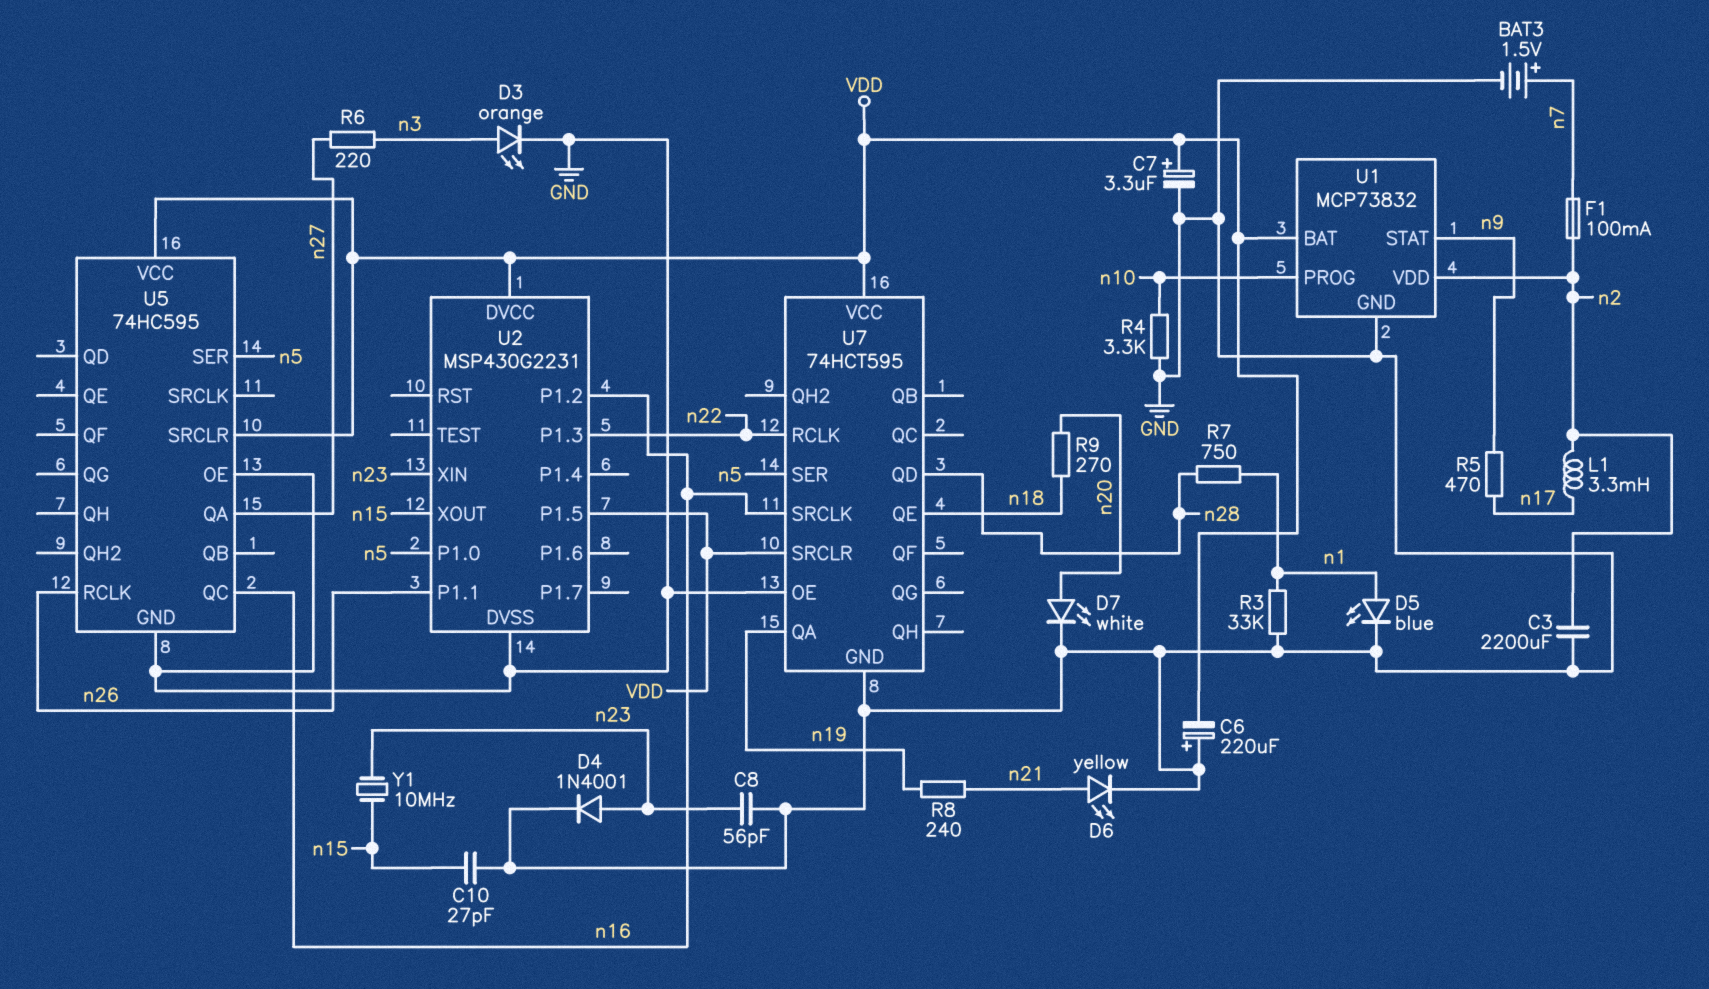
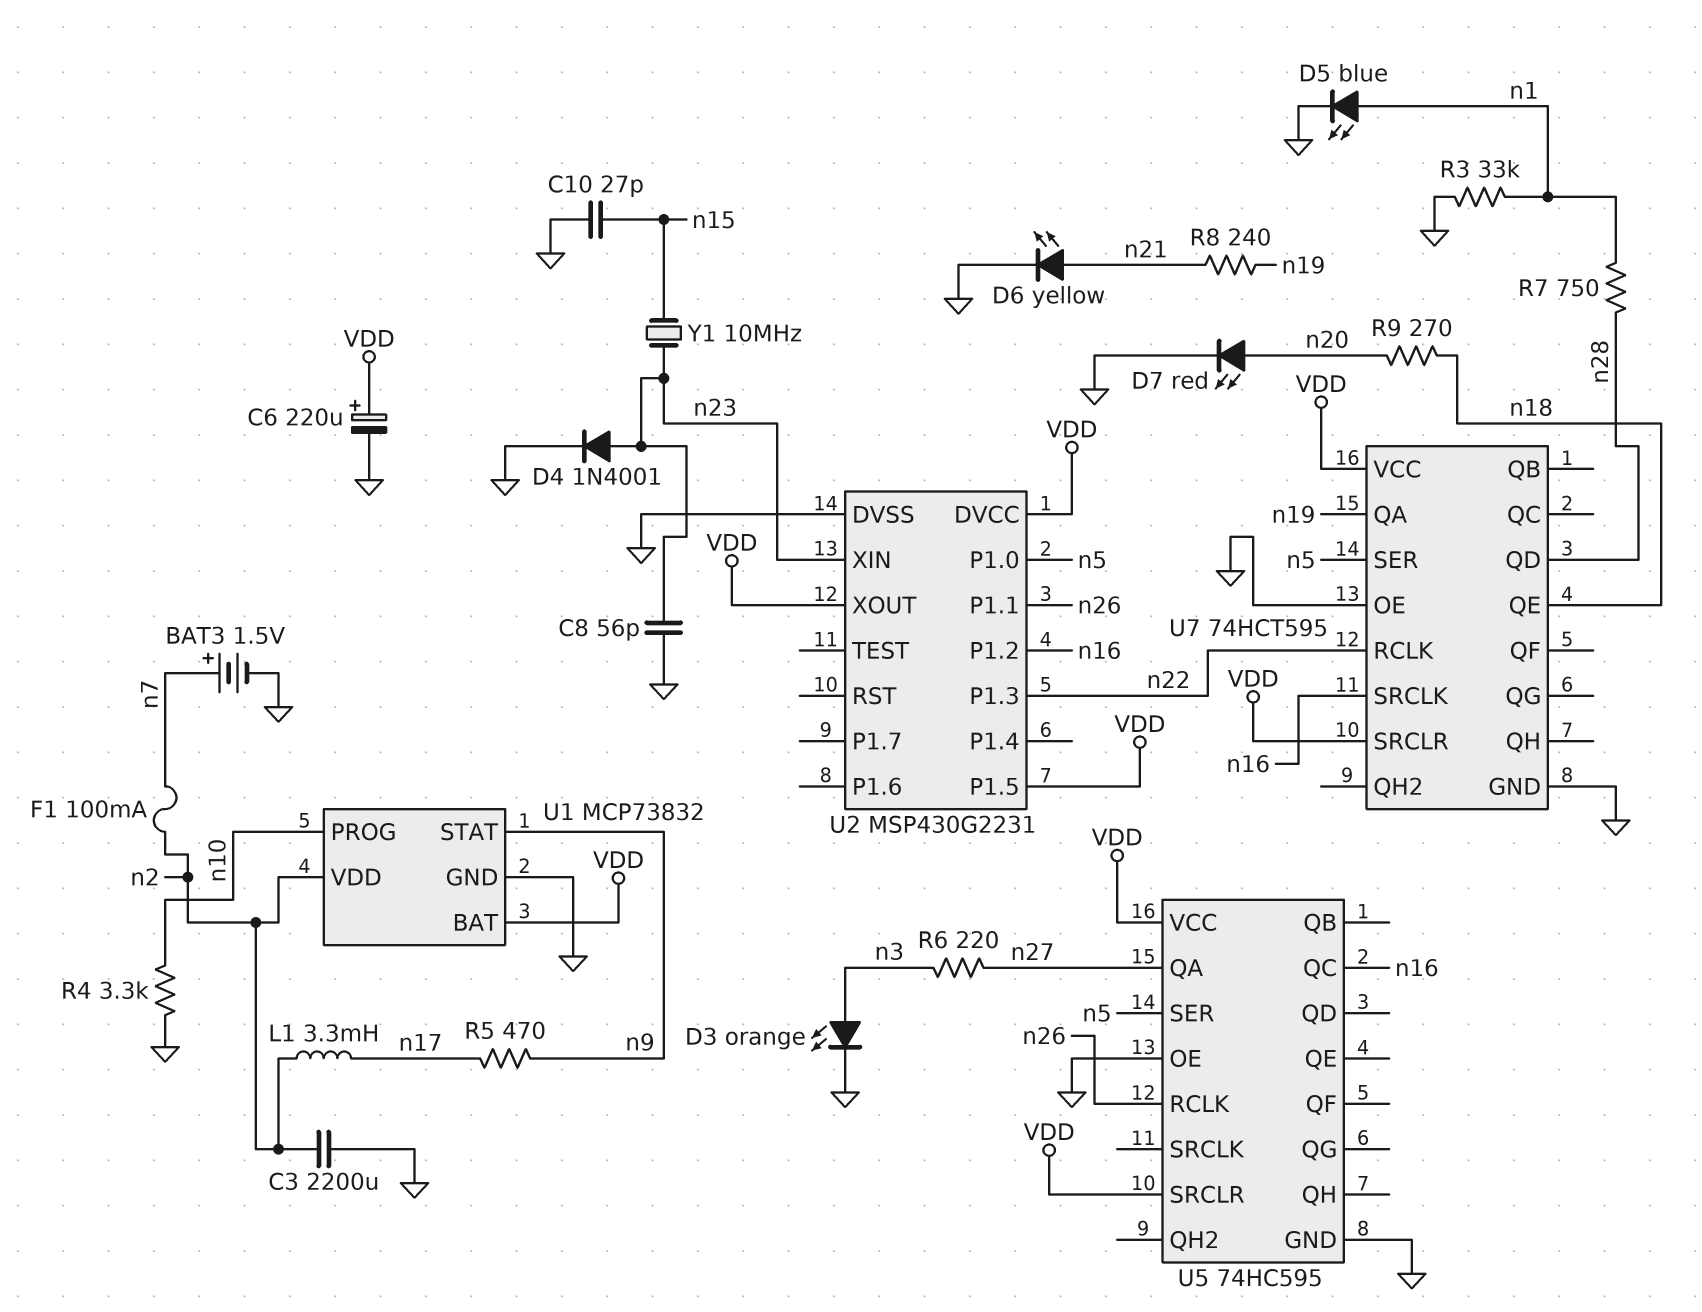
C6: 220uF (plus GND, minus VDD) -> 220uF (plus VDD, minus GND)
C7: 3.3uF (plus VDD, minus GND) -> none
D7: LED white (A n20, K GND) -> LED red (A n20, K GND)
U2 pin XOUT: n15 -> VDD

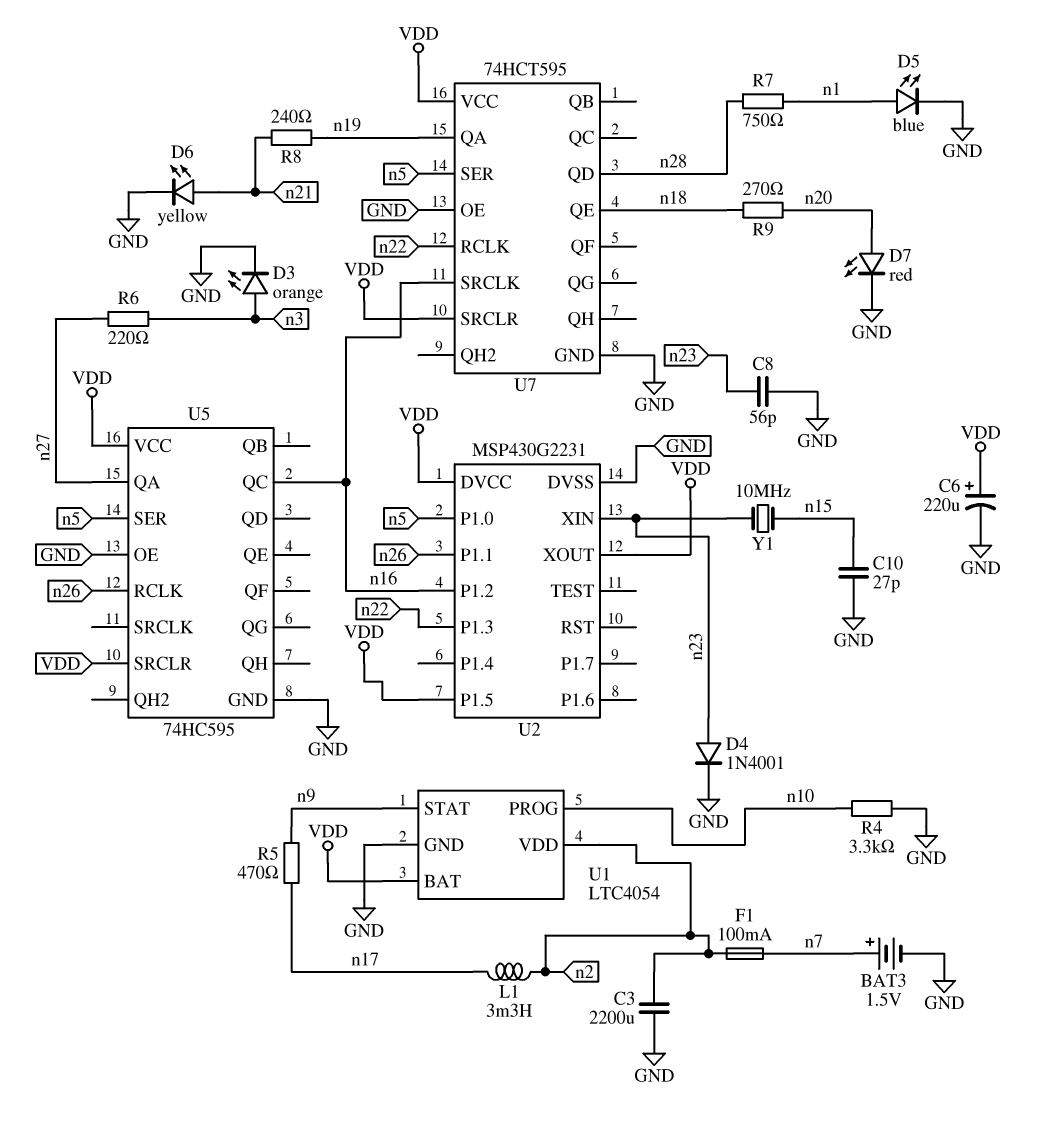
R3: 33k (GND, n1) -> none
U1: MCP73832 -> LTC4054

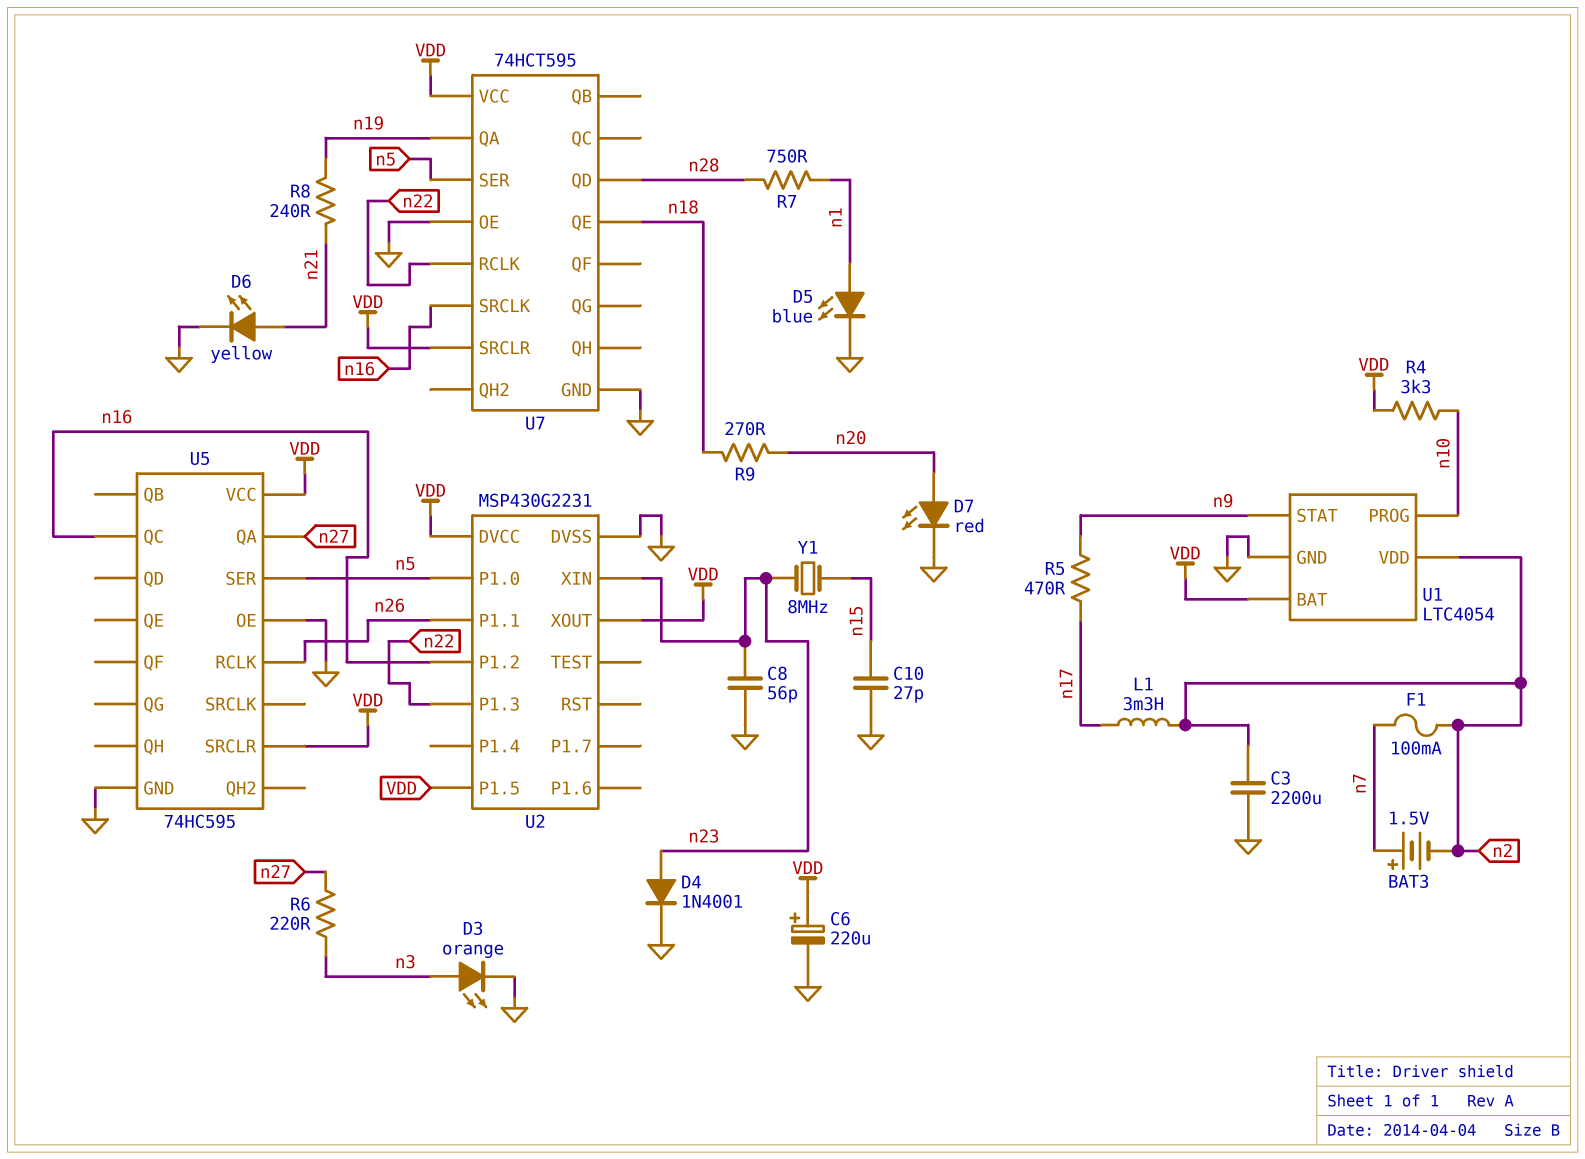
BAT3: 1.5V (plus n7, minus GND) -> 1.5V (plus n7, minus n2)
R4: 3.3k (GND, n10) -> 3.3k (VDD, n10)
Y1: 10MHz (n15, n23) -> 8MHz (n15, n23)

